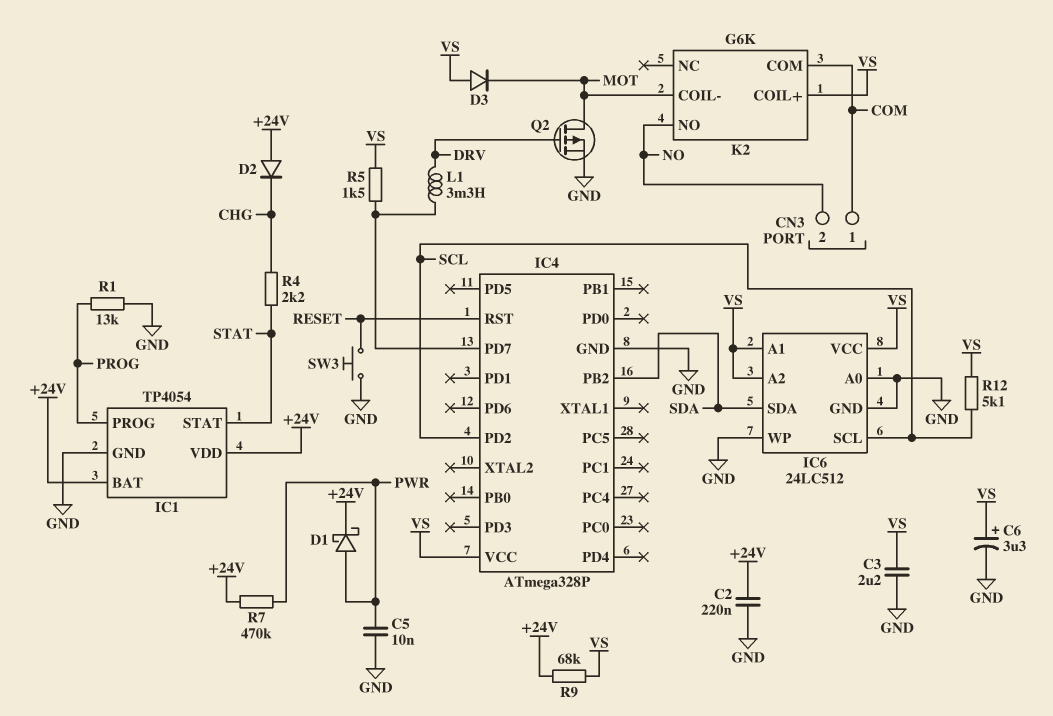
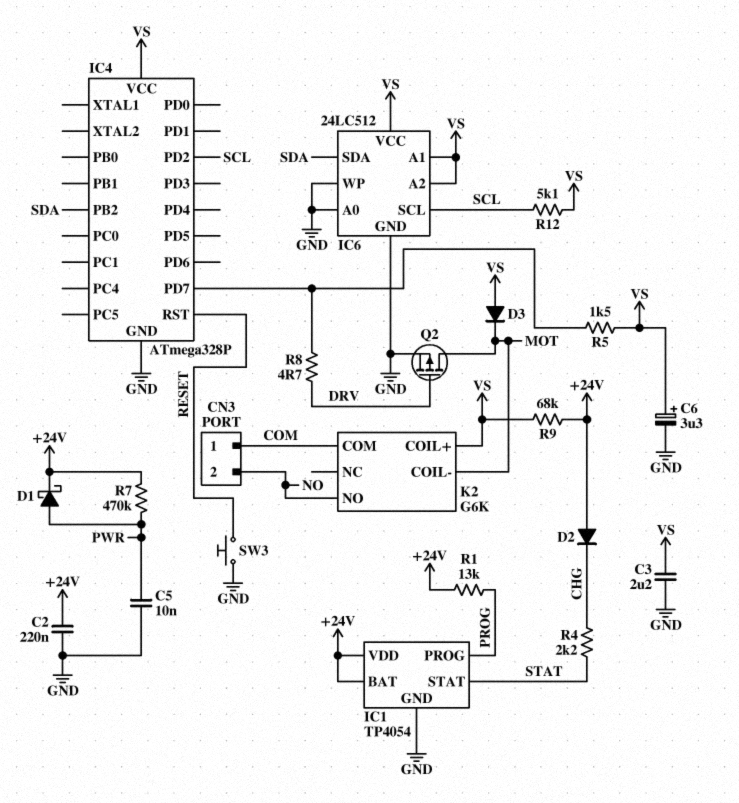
L1: 3.3mH (DRV, IC4/PD7) -> none
R1: 13k (GND, PROG) -> 13k (+24V, PROG)
R8: none -> 4.7 (DRV, IC4/PD7)

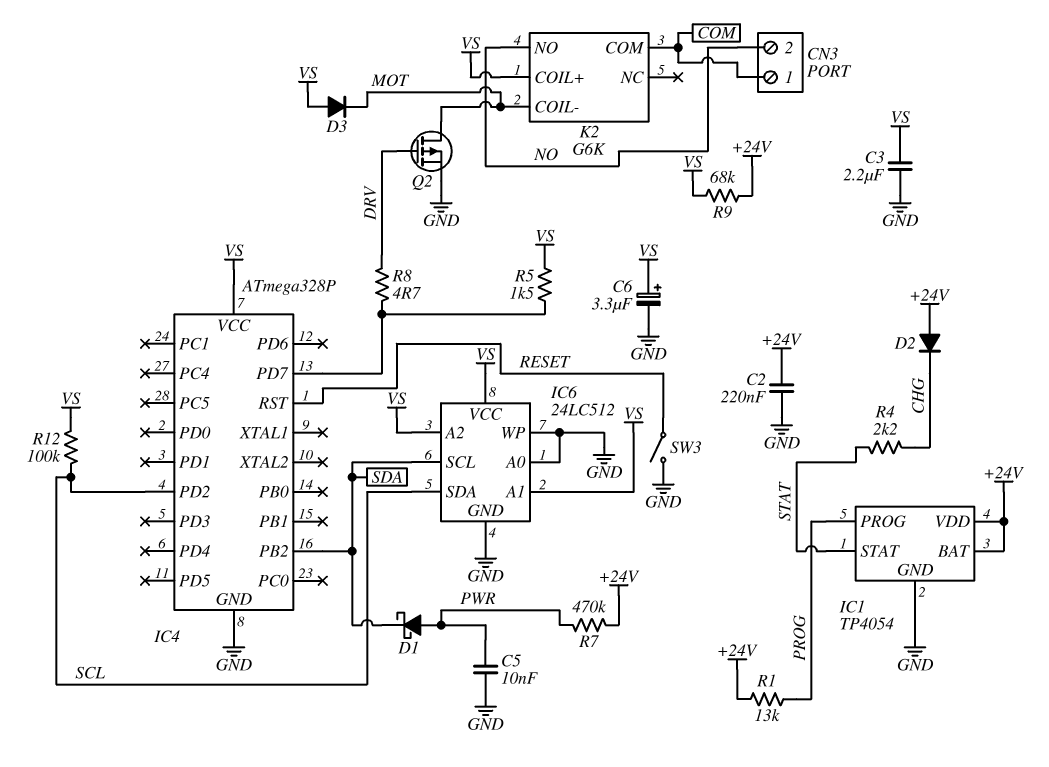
D1: schottky (A PWR, K +24V) -> schottky (A PWR, K SDA)
IC6 pin SCL: SCL -> SDA
IC6 pin SDA: SDA -> SCL
R12: 5.1k (SCL, VS) -> 100k (SCL, VS)
SW3: button (GND, RESET) -> switch (GND, RESET)

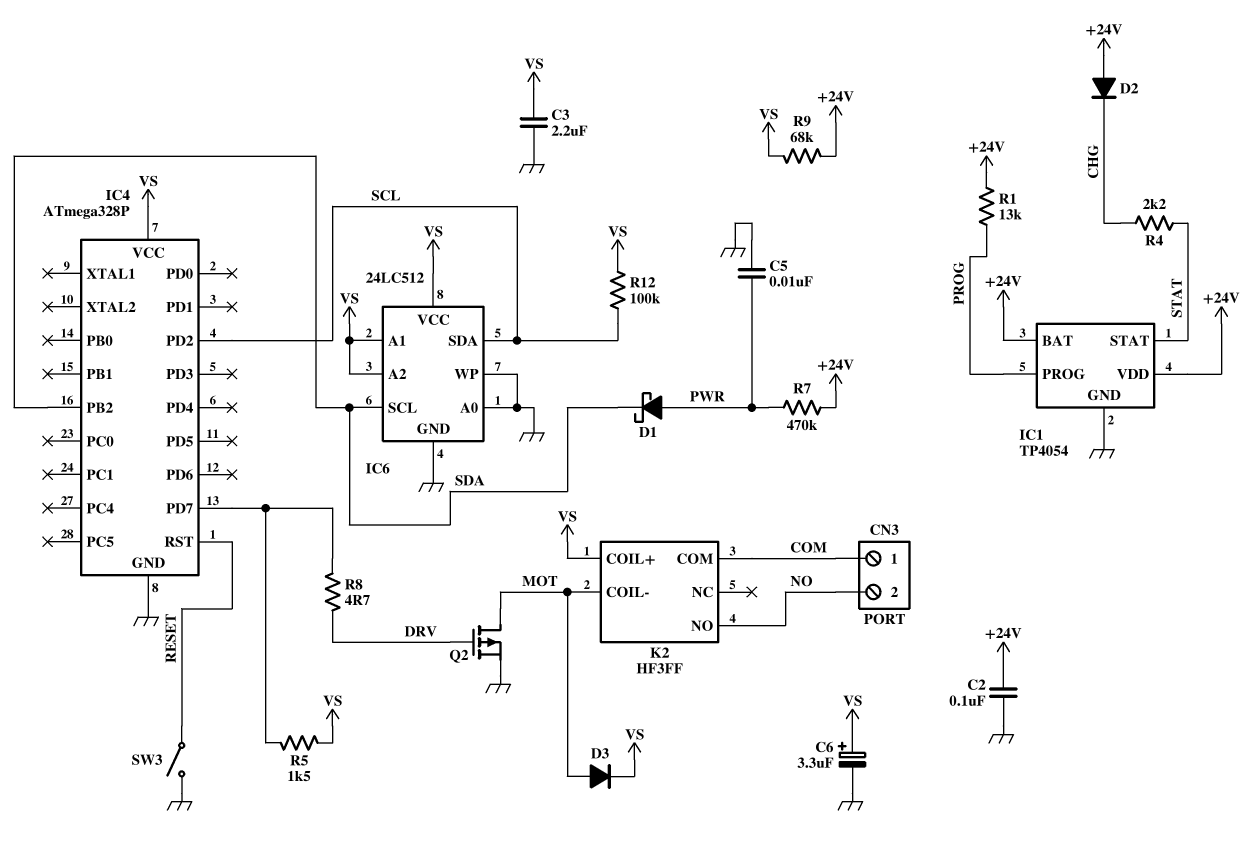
C2: 220nF (+24V, GND) -> 100nF (+24V, GND)
D3: diode (A VS, K MOT) -> diode (A MOT, K VS)
K2: G6K -> HF3FF

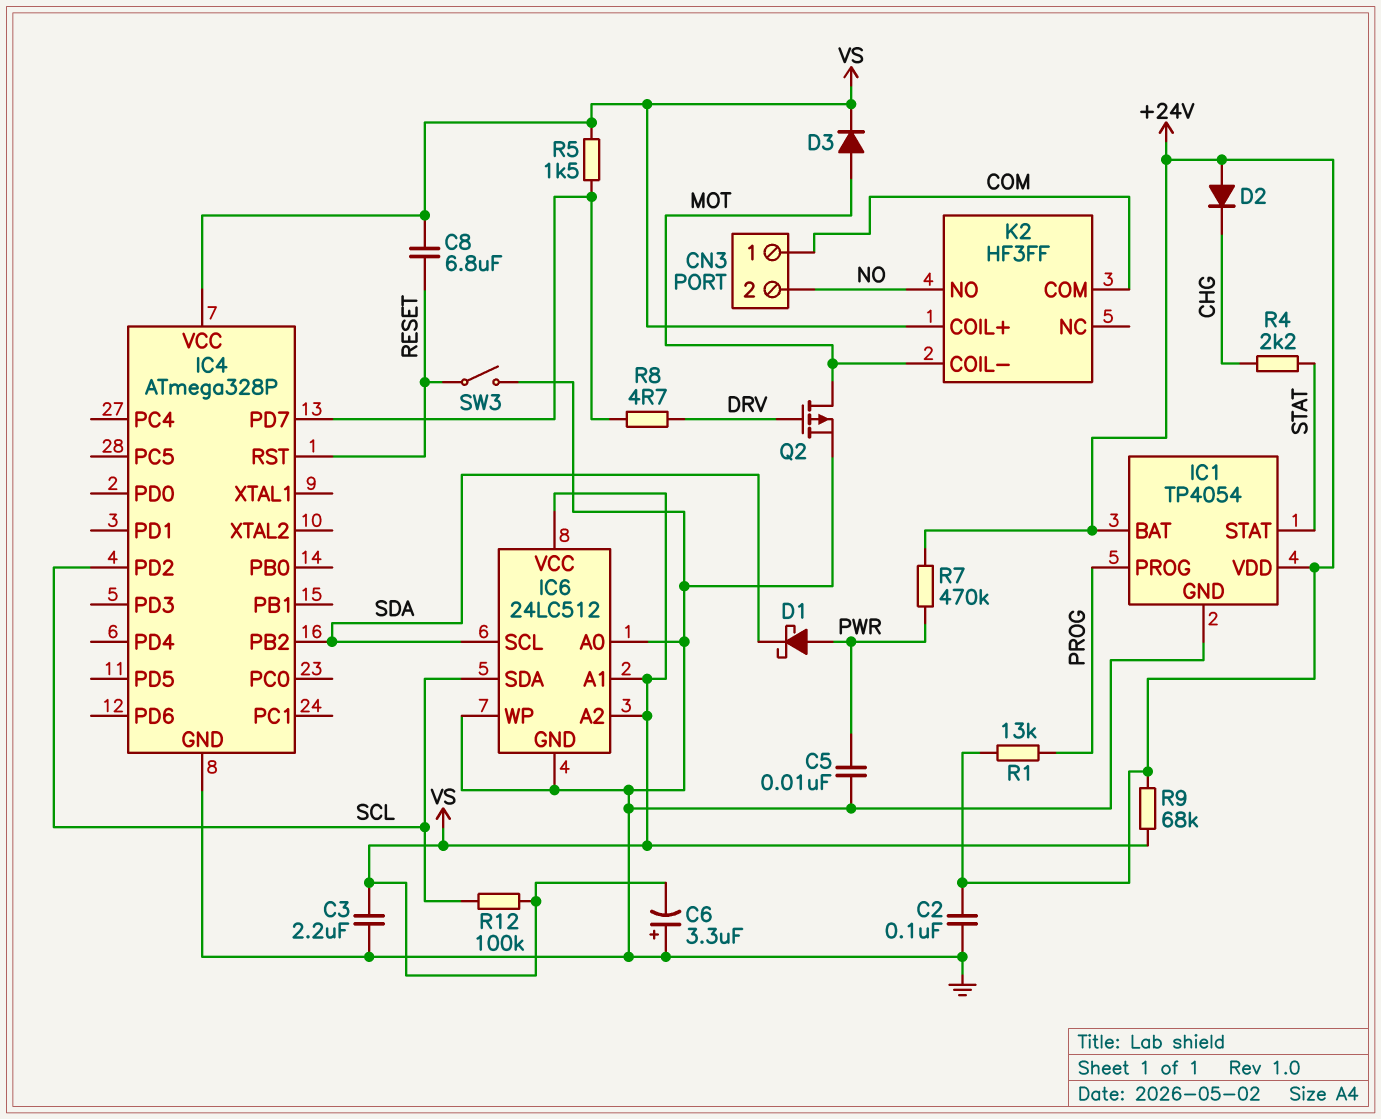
C6: 3.3uF (plus VS, minus GND) -> 3.3uF (plus GND, minus VS)
C8: none -> 6.8uF (RESET, VS)

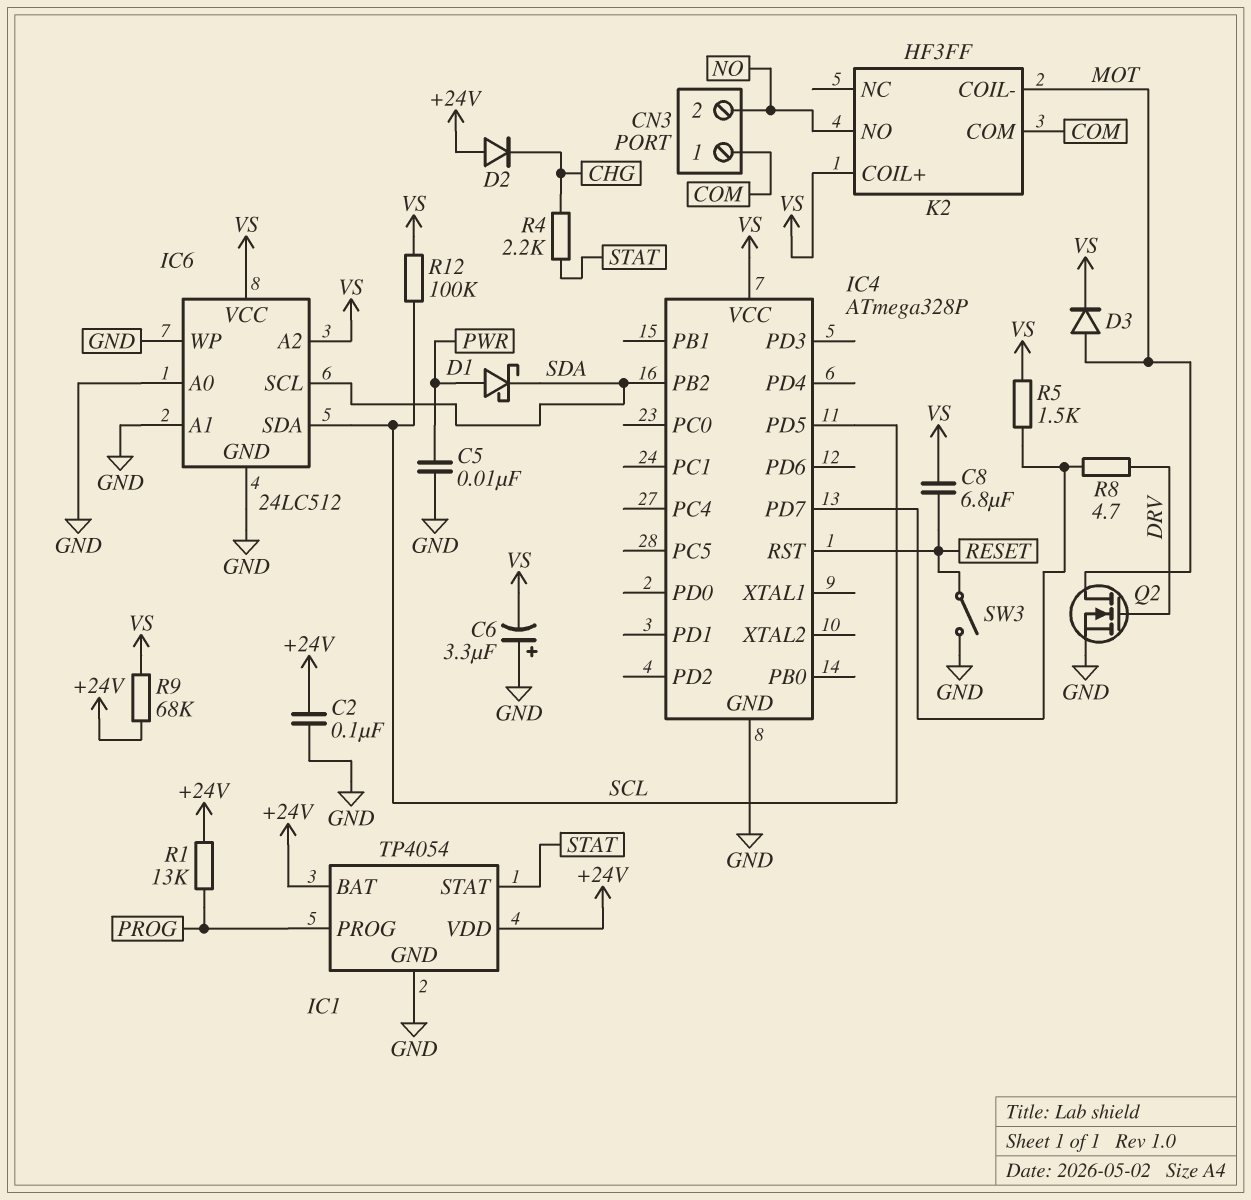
C3: 2.2uF (GND, VS) -> none
IC4 pin PD2: SCL -> none
IC4 pin PD5: none -> SCL
IC6 pin A1: VS -> GND
Q2: PMOS (G DRV, D MOT, S GND) -> NMOS (G DRV, D MOT, S GND)
R7: 470k (+24V, PWR) -> none

